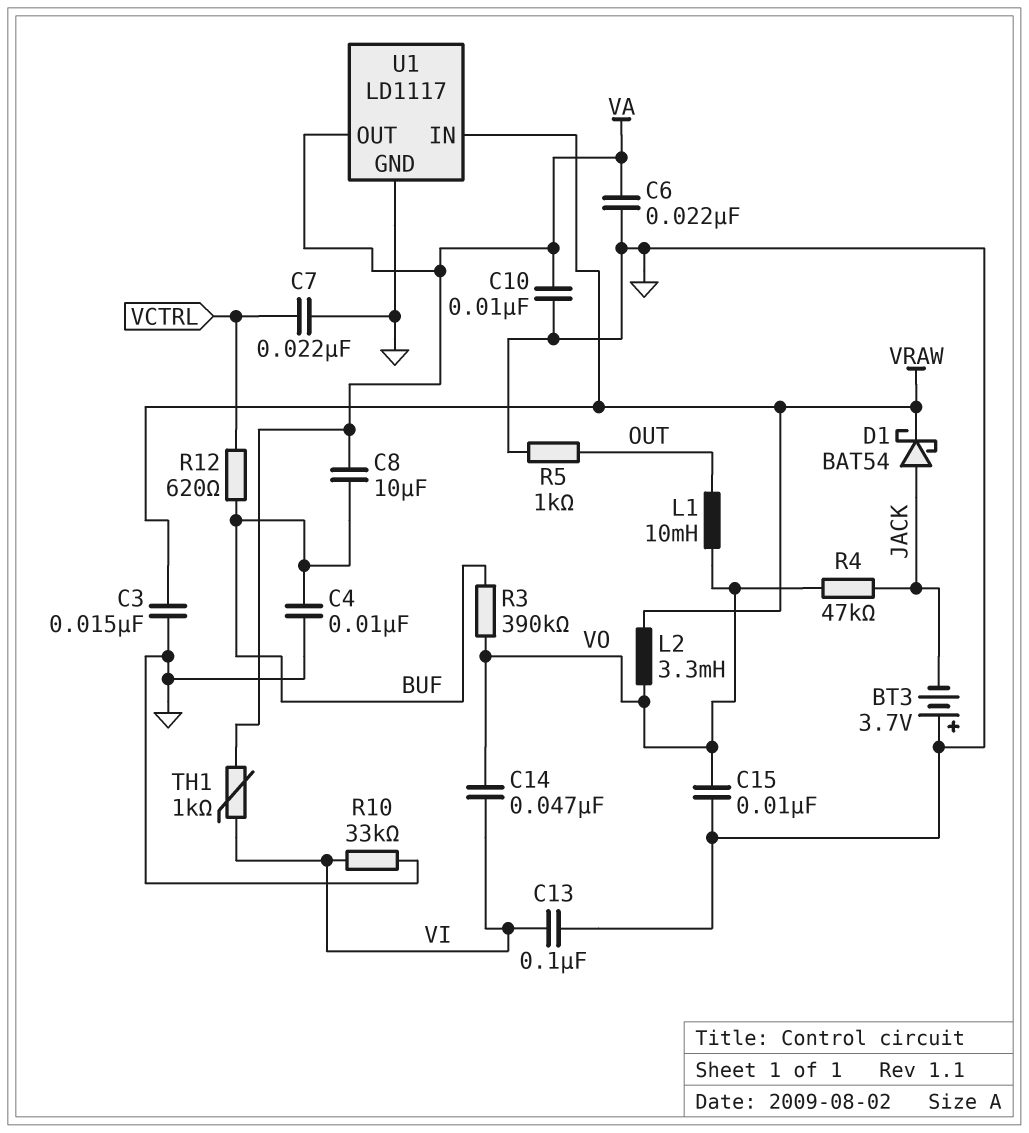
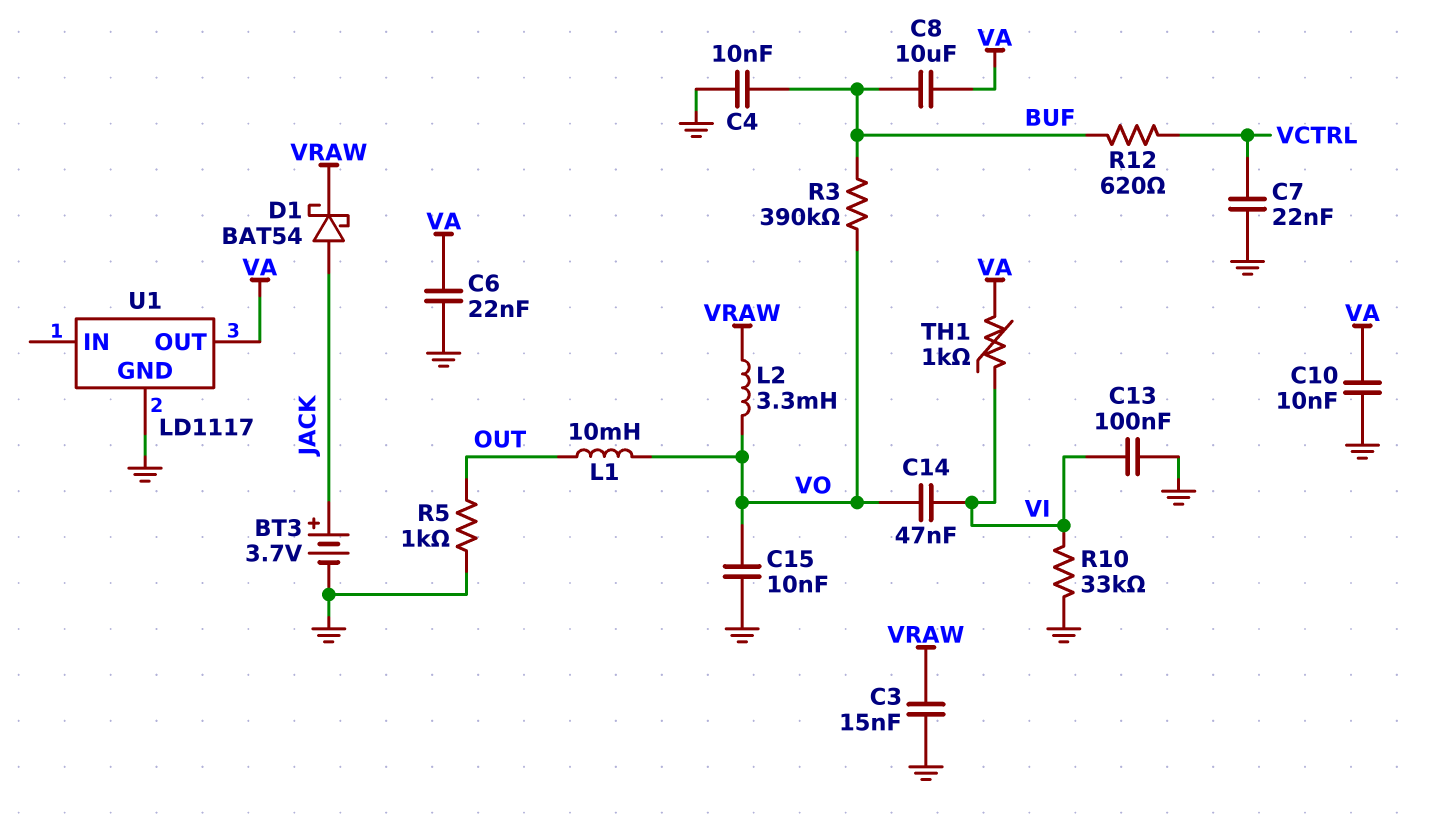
BT3: 3.7V (plus GND, minus JACK) -> 3.7V (plus JACK, minus GND)
R4: 47k (JACK, VO) -> none
U1 pin IN: VRAW -> none

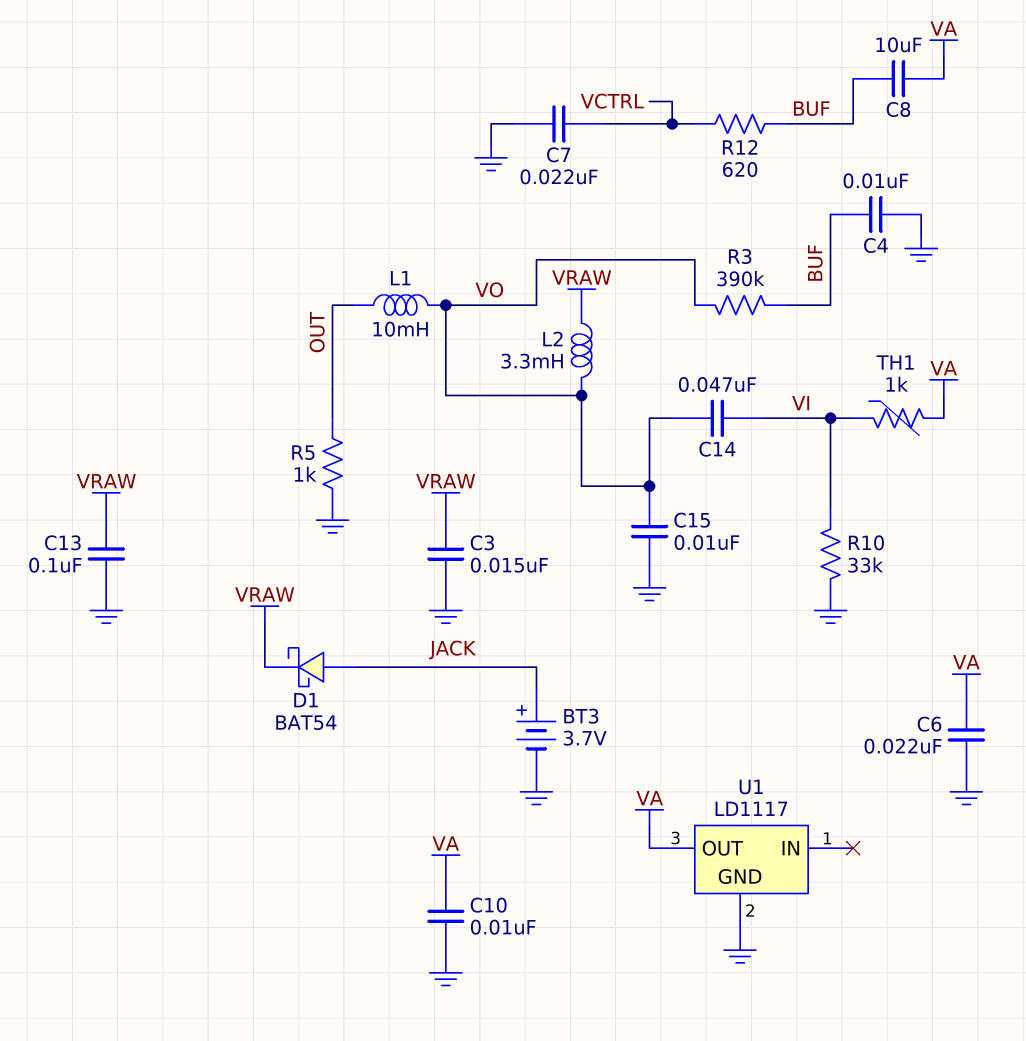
C13: 100nF (GND, VI) -> 100nF (GND, VRAW)

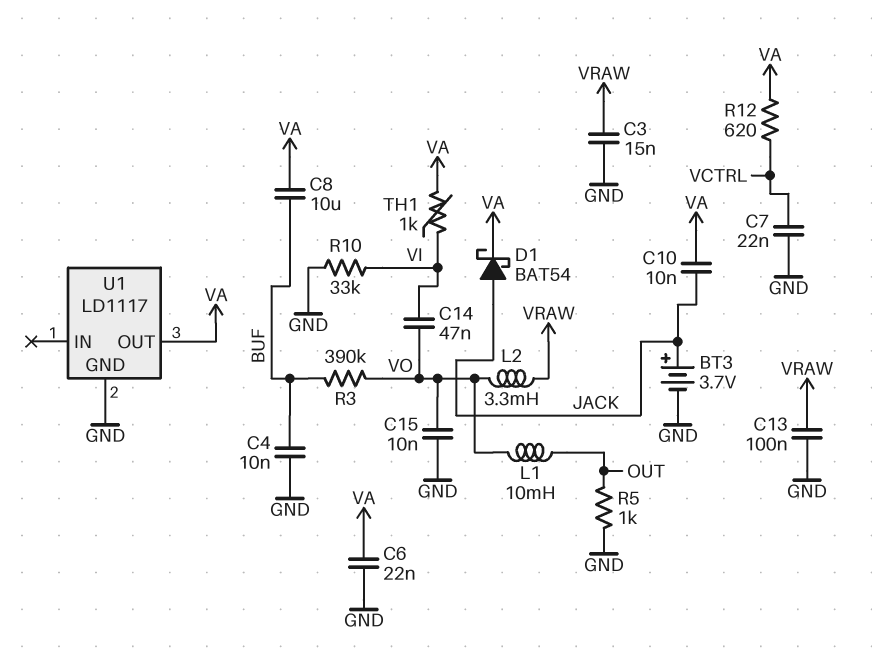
C10: 10nF (GND, VA) -> 10nF (JACK, VA)
D1: schottky BAT54 (A JACK, K VRAW) -> schottky BAT54 (A JACK, K VA)
R12: 620 (BUF, VCTRL) -> 620 (VA, VCTRL)

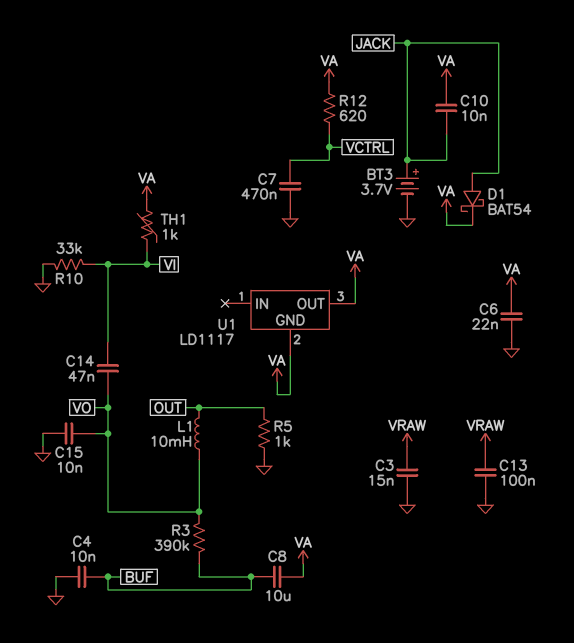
C7: 22nF (GND, VCTRL) -> 470nF (GND, VCTRL)
L2: 3.3mH (VO, VRAW) -> none
U1 pin GND: GND -> VA

